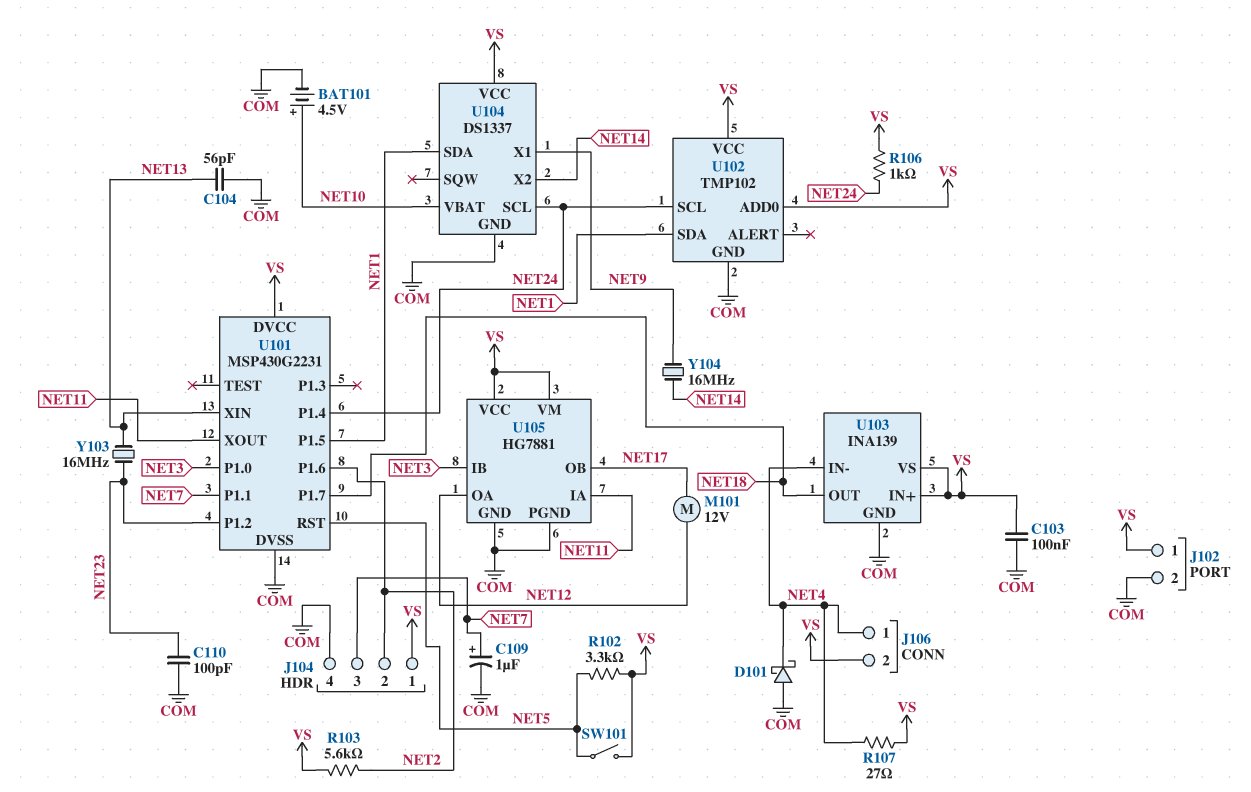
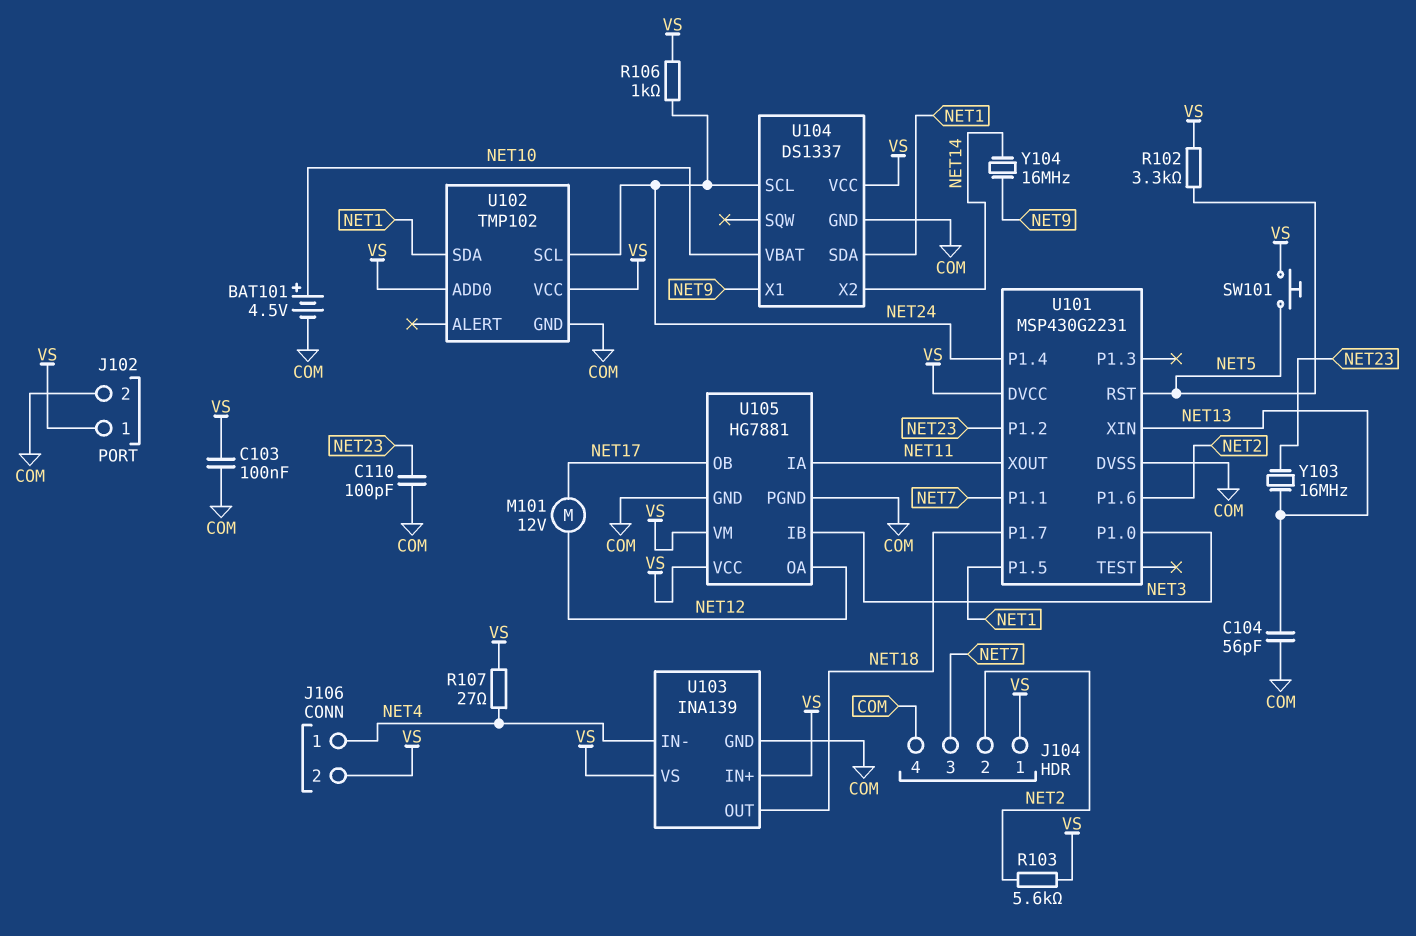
C109: 1uF (plus NET7, minus COM) -> none
D101: schottky (A COM, K NET4) -> none
SW101: switch (NET5, VS) -> button (NET5, VS)

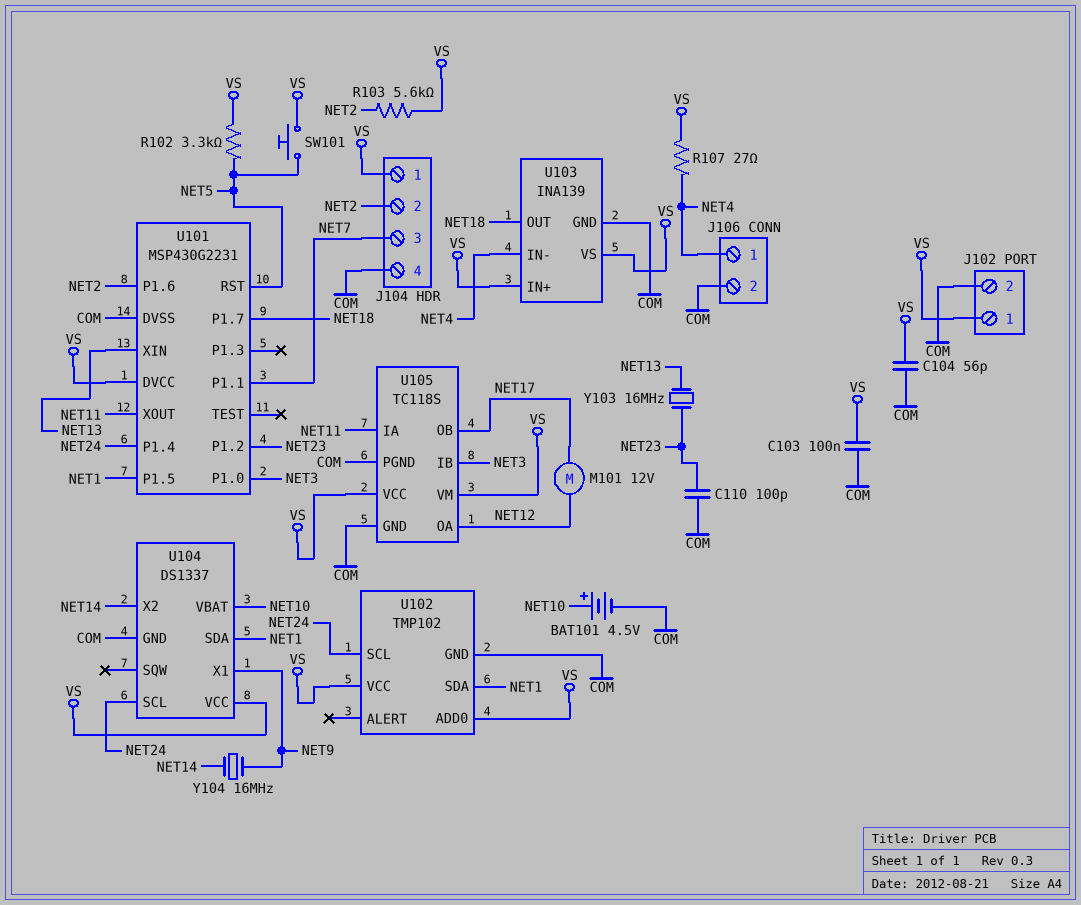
C104: 56pF (COM, NET13) -> 56pF (COM, VS)
J106 pin 2: VS -> COM
R106: 1k (NET24, VS) -> none
U105: HG7881 -> TC118S

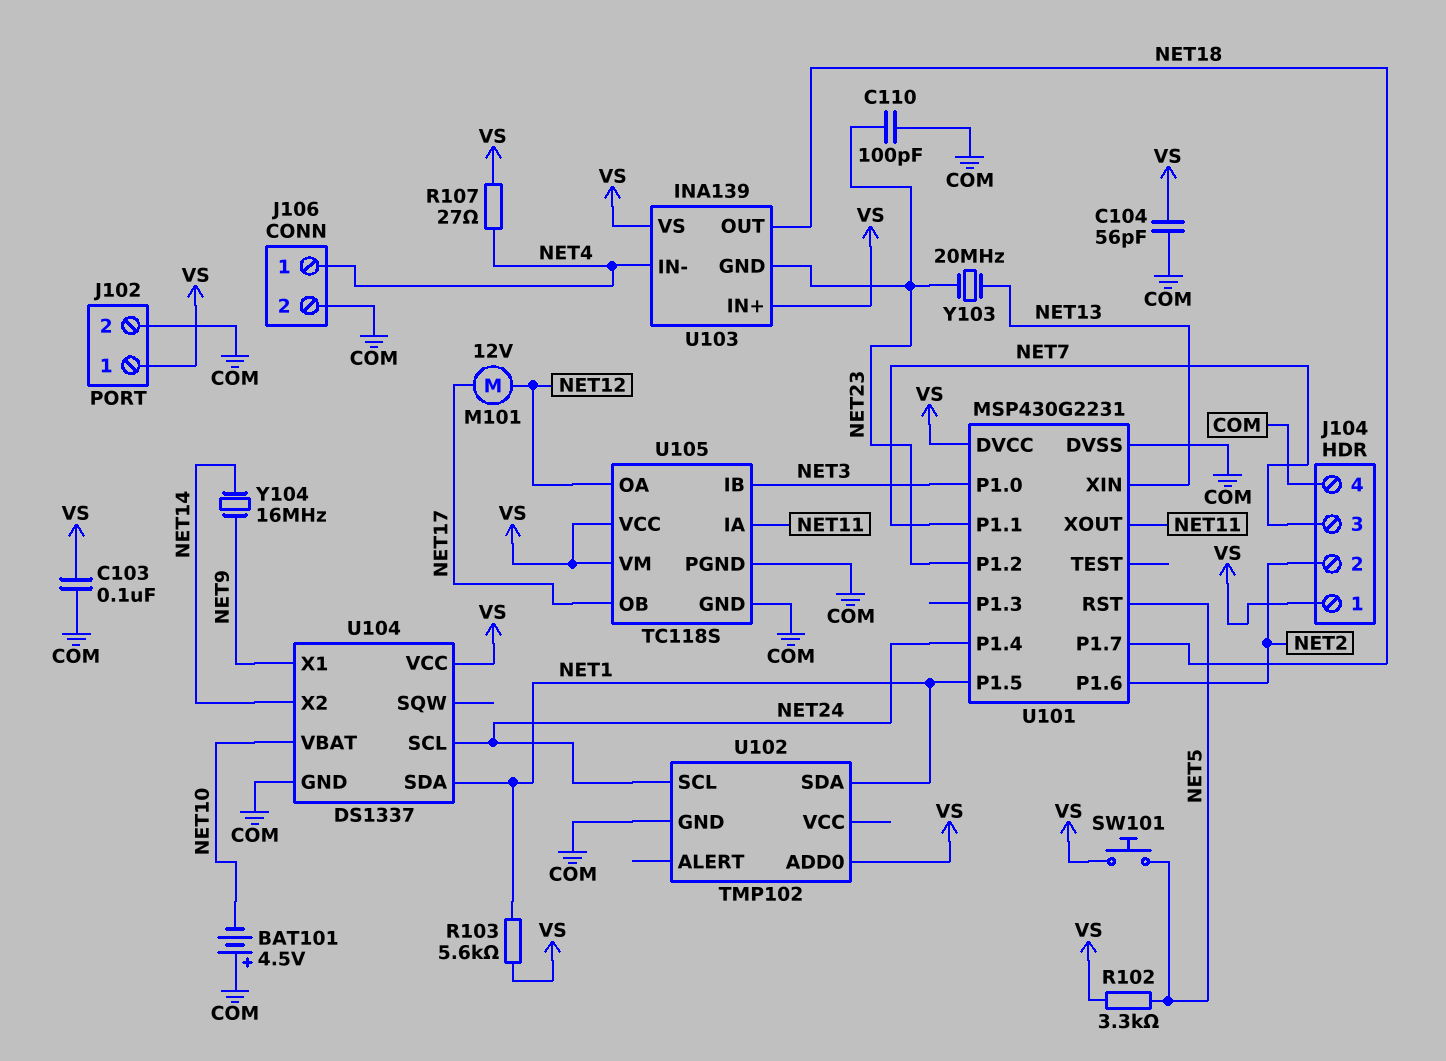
BAT101: 4.5V (plus NET10, minus COM) -> 4.5V (plus COM, minus NET10)
R103: 5.6k (NET2, VS) -> 5.6k (NET1, VS)
U102 pin VCC: VS -> none
U103 pin GND: COM -> NET23
Y103: 16MHz (NET13, NET23) -> 20MHz (NET13, NET23)

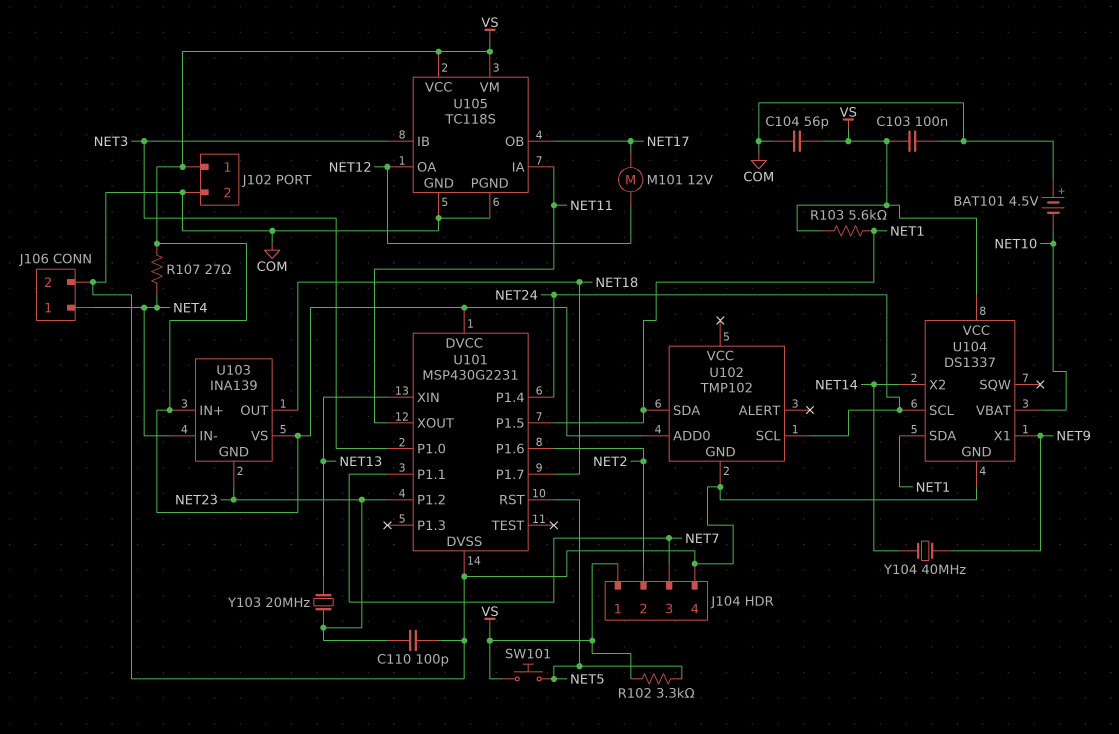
Y104: 16MHz (NET9, NET14) -> 40MHz (NET9, NET14)

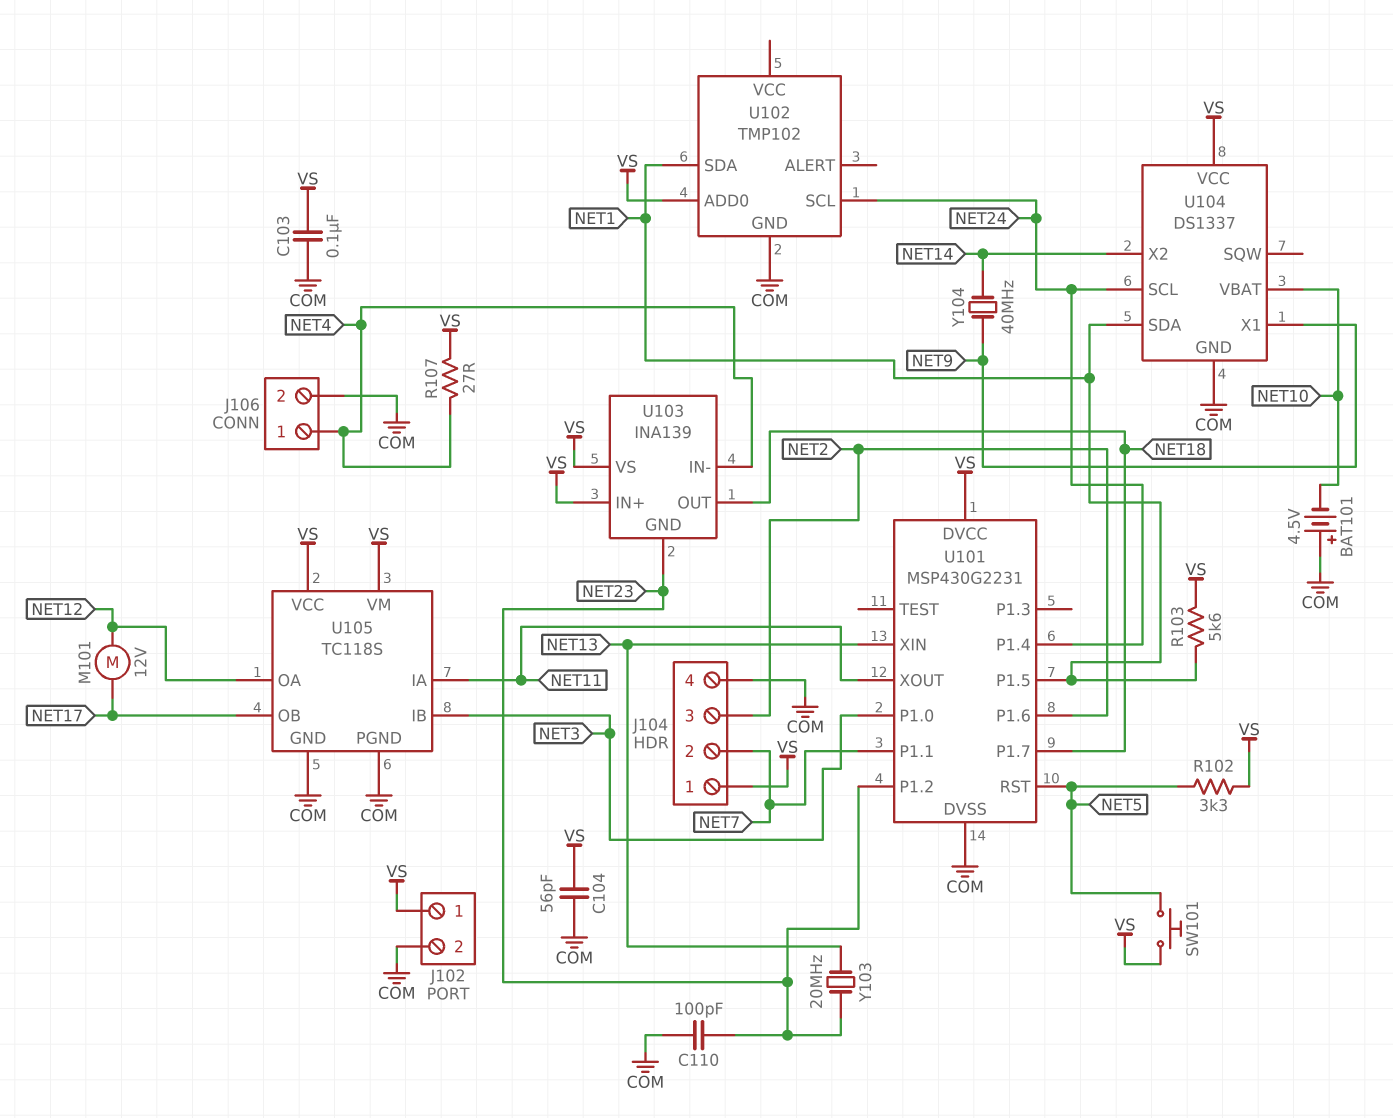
J104 pin 2: NET2 -> NET7
J104 pin 3: NET7 -> NET2

